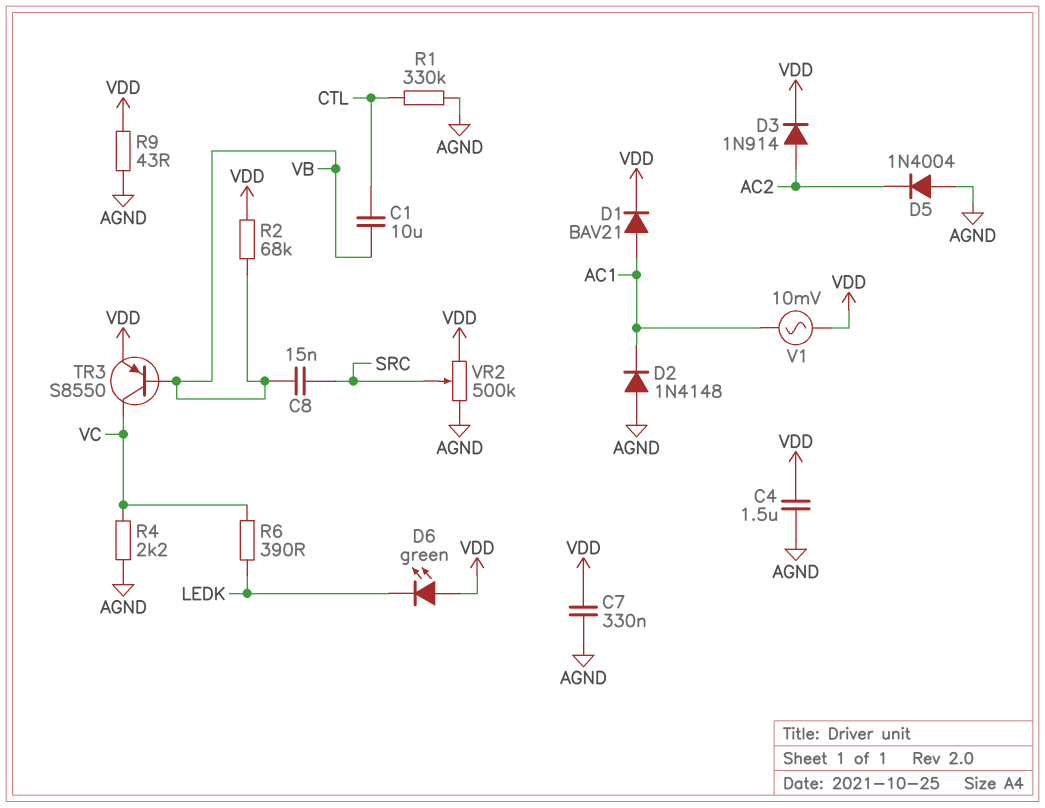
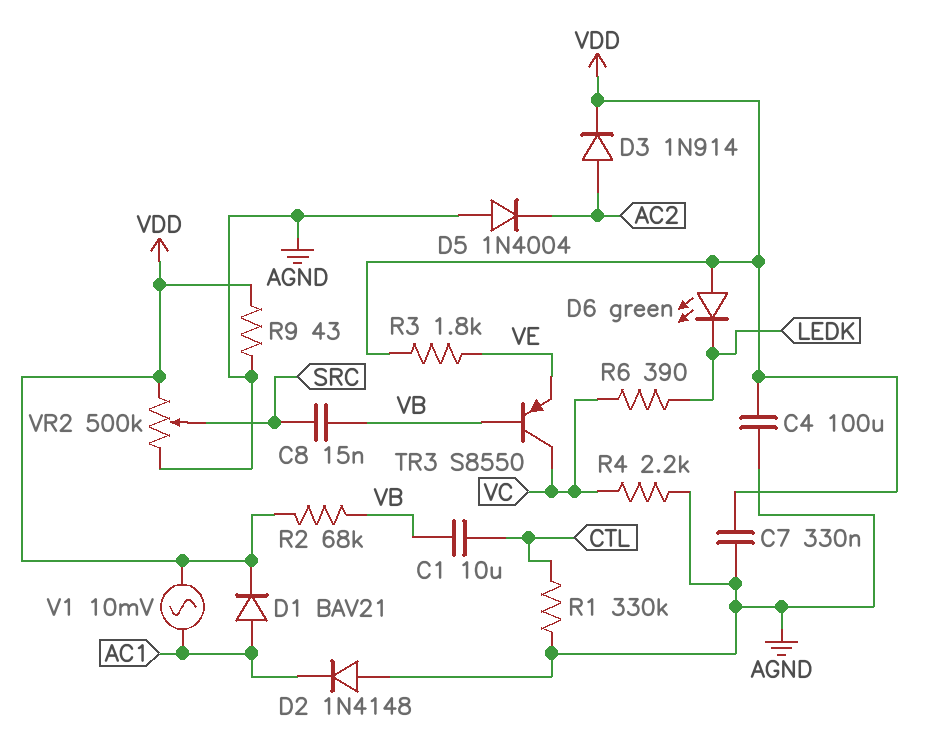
C4: 1.5uF (AGND, VDD) -> 100uF (AGND, VDD)
R3: none -> 1.8k (VDD, VE)
TR3: PNP S8550 (B VB, C VC, E VDD) -> PNP S8550 (B VB, C VC, E VE)

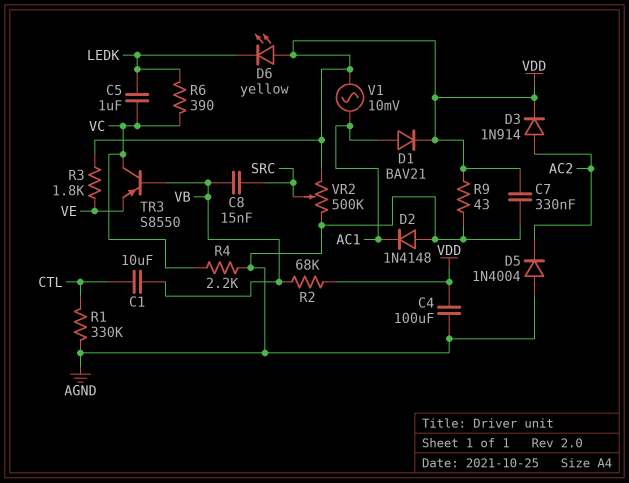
C5: none -> 1uF (LEDK, VC)
D6: LED green (A VDD, K LEDK) -> LED yellow (A VDD, K LEDK)

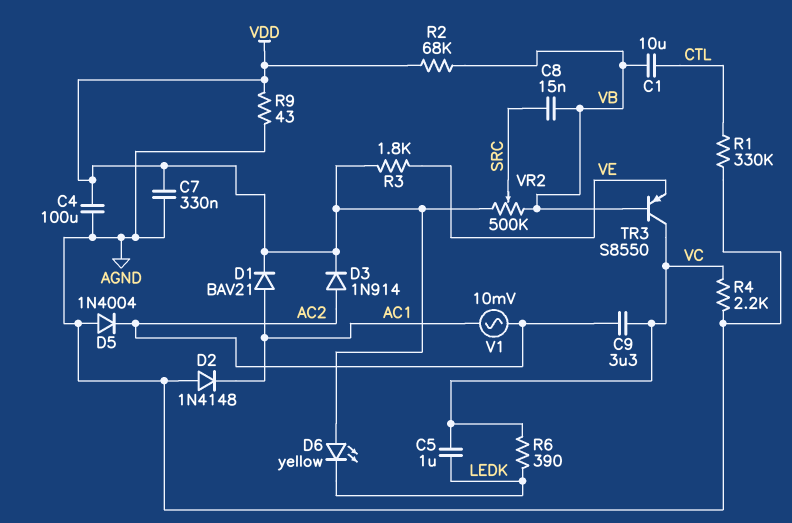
C9: none -> 3.3uF (AC2, VC)
V1: AC 10mV (AC1, VDD) -> AC 10mV (AC1, AC2)
VR2: 500k (AGND, VDD, wiper SRC) -> 500k (VB, VDD, wiper SRC)

